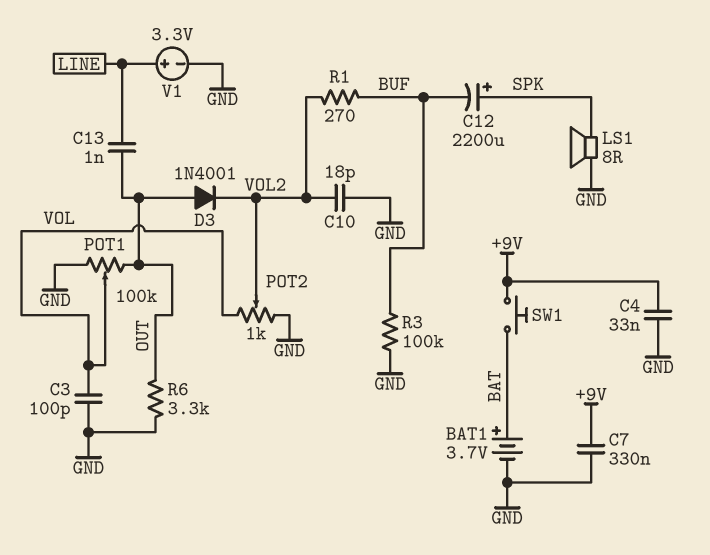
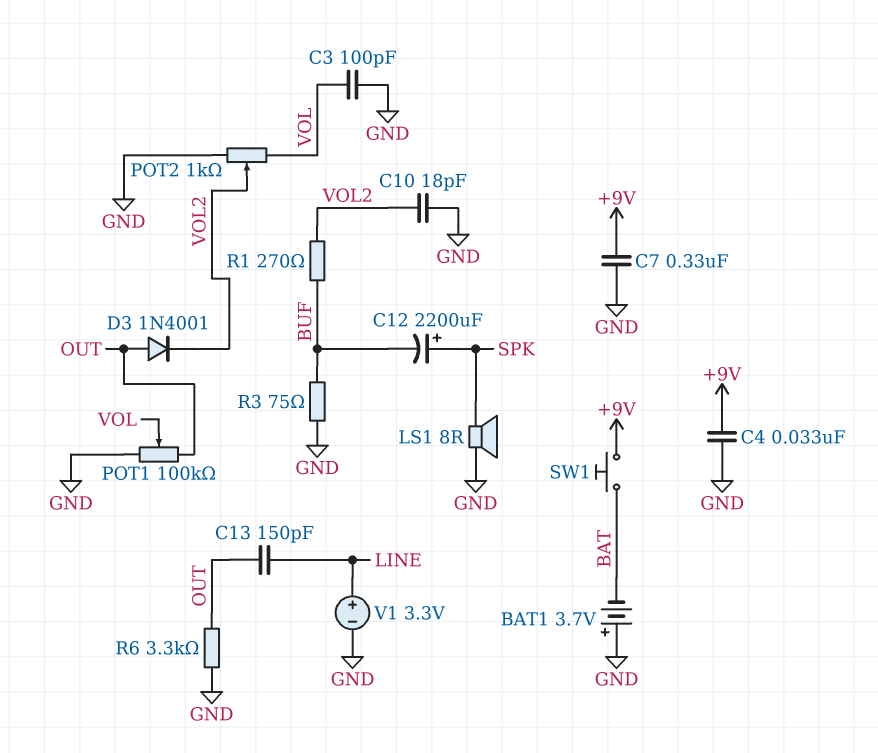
BAT1: 3.7V (plus BAT, minus GND) -> 3.7V (plus GND, minus BAT)
C13: 1nF (LINE, OUT) -> 150pF (LINE, OUT)
R3: 100k (BUF, GND) -> 75 (BUF, GND)

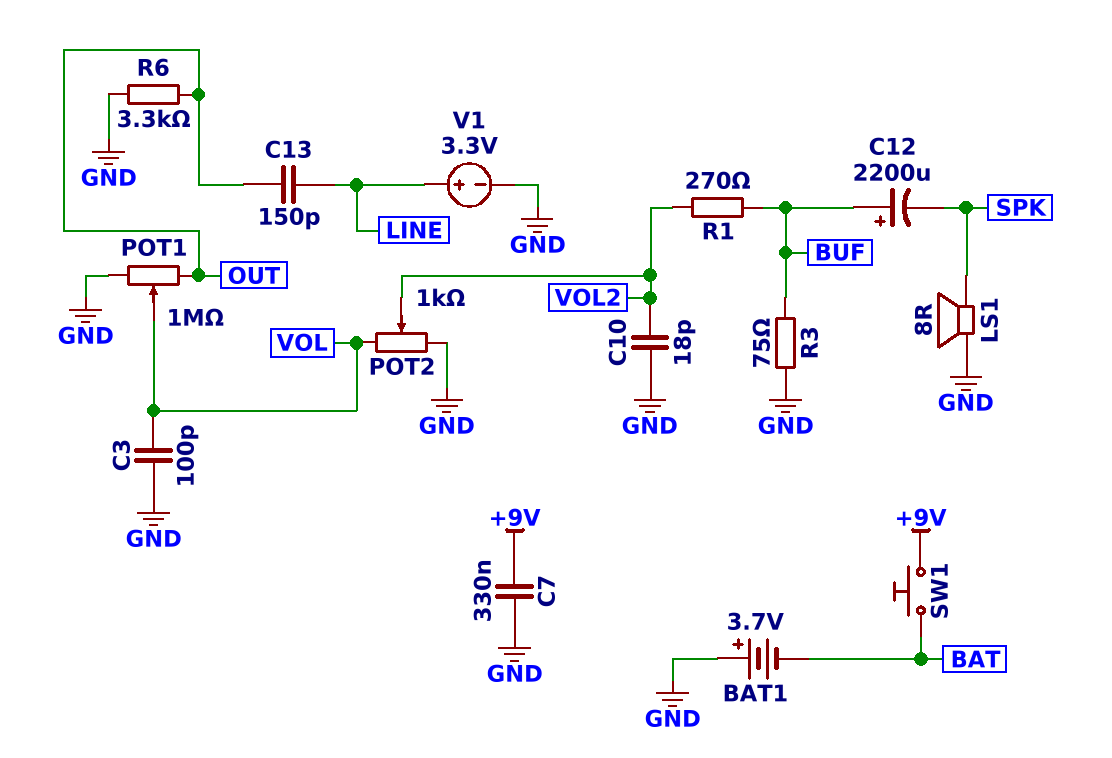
C4: 33nF (+9V, GND) -> none
C12: 2200uF (plus SPK, minus BUF) -> 2200uF (plus BUF, minus SPK)
D3: diode 1N4001 (A OUT, K VOL2) -> none
POT1: 100k (GND, OUT, wiper VOL) -> 1M (GND, OUT, wiper VOL)

